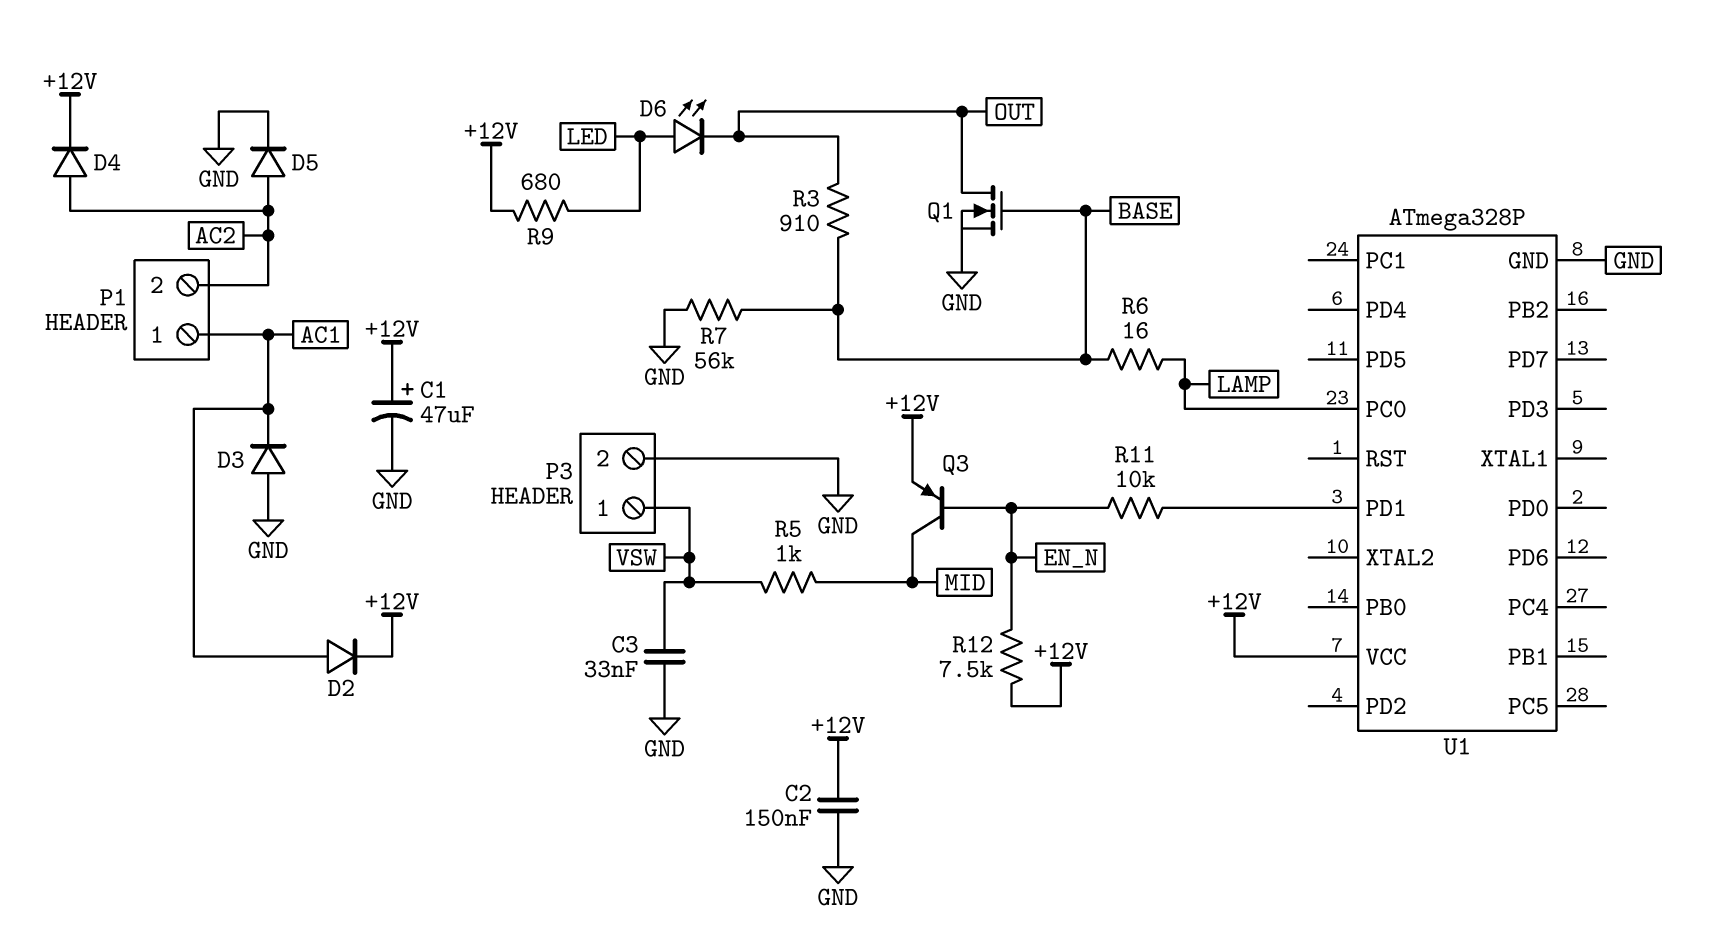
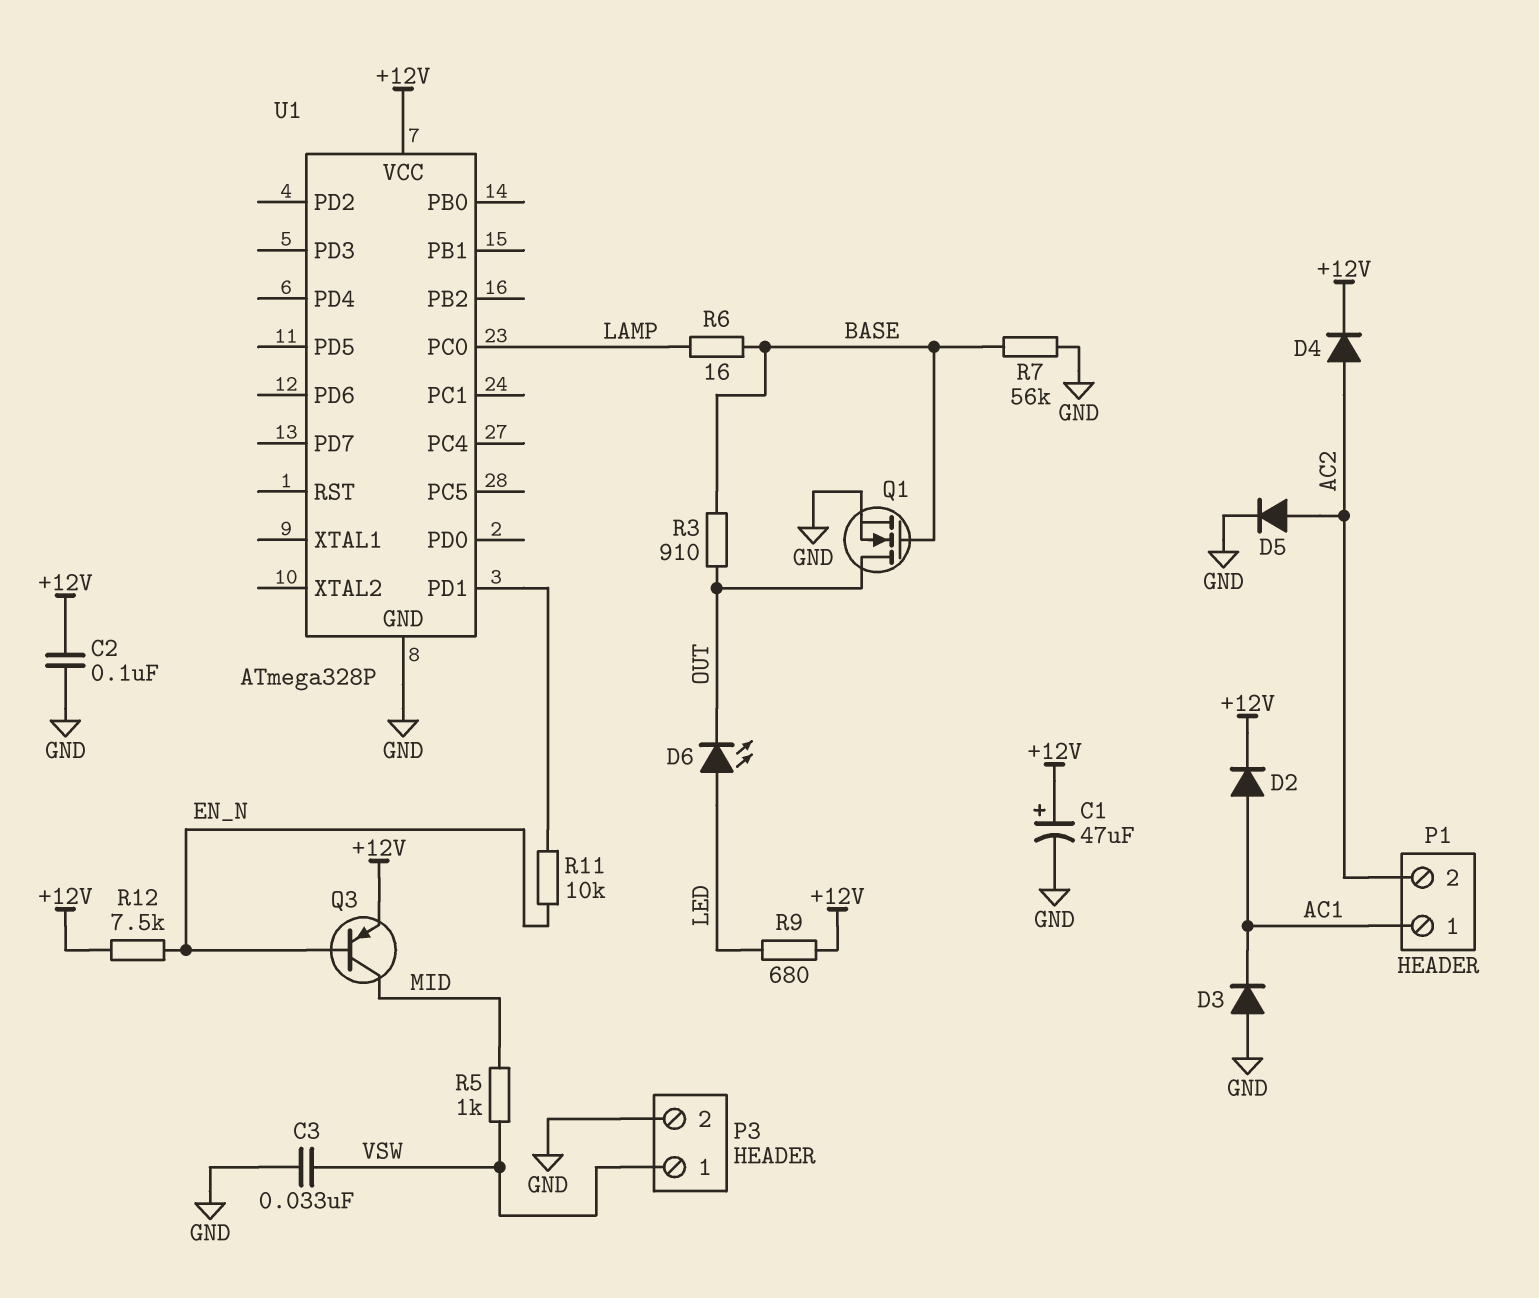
C2: 150nF (+12V, GND) -> 100nF (+12V, GND)

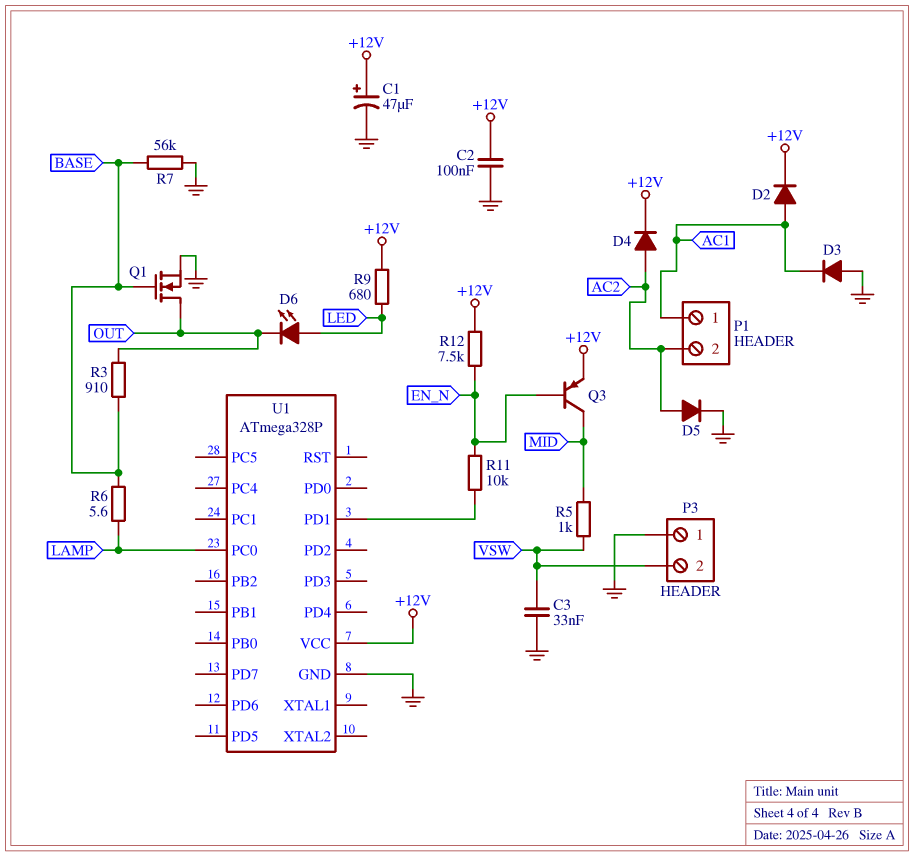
P3 pin 1: VSW -> GND
P3 pin 2: GND -> VSW
R6: 16 (BASE, LAMP) -> 5.6 (BASE, LAMP)

